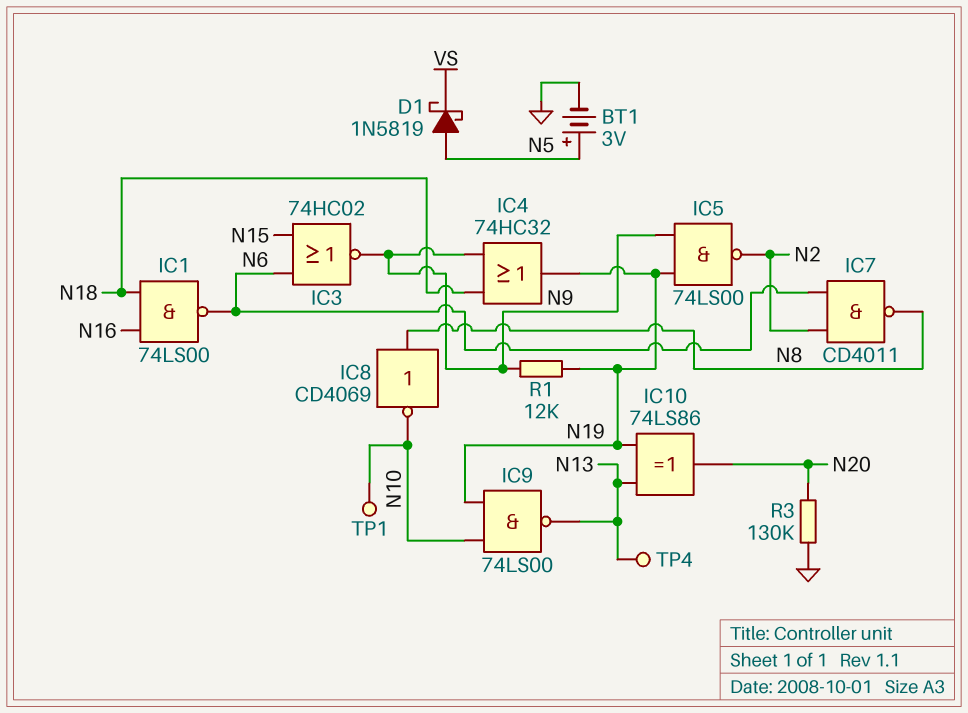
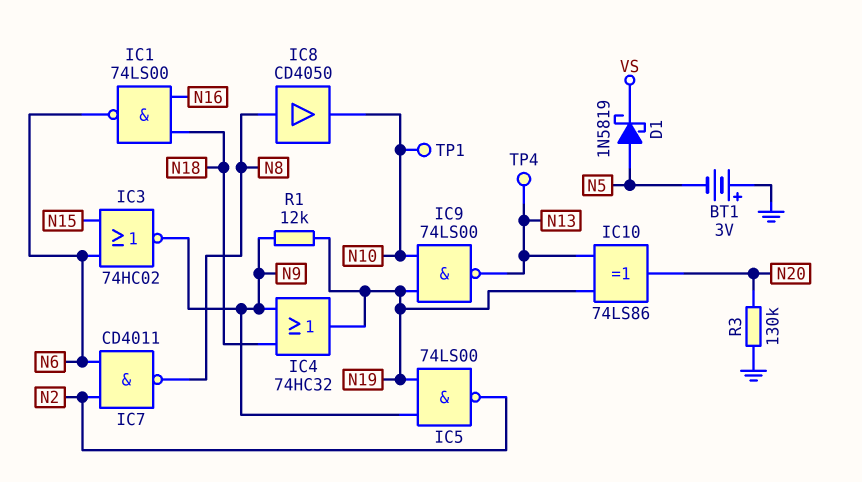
BT1: 3V (plus N5, minus GND) -> 3V (plus GND, minus N5)
IC8: NOT CD4069 (in N8, out N10) -> buffer CD4050 (in N8, out N10)

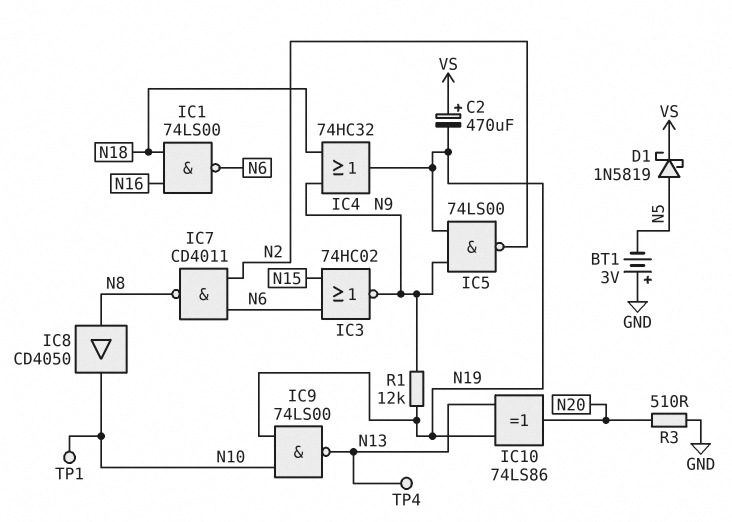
C2: none -> 470uF (plus VS, minus N19)
R3: 130k (GND, N20) -> 510 (GND, N20)

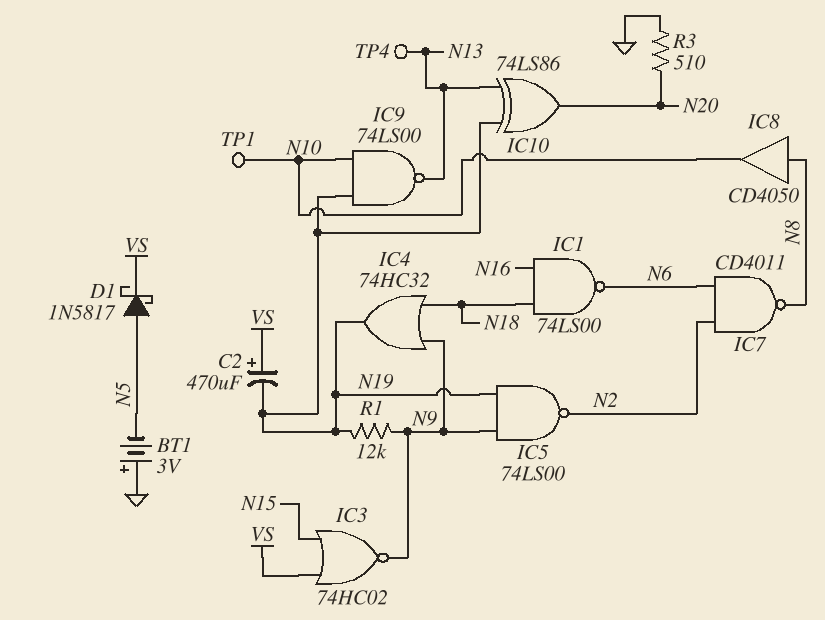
D1: schottky 1N5819 (A N5, K VS) -> schottky 1N5817 (A N5, K VS)
IC3: NOR 74HC02 (in N6, in N15, out N9) -> NOR 74HC02 (in N15, in VS, out N9)

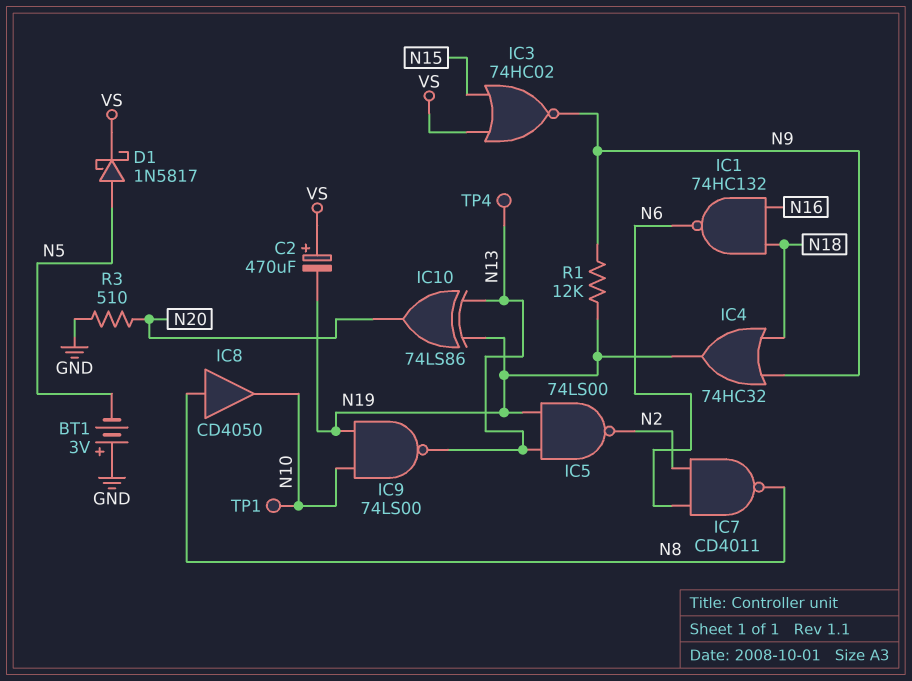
IC1: NAND 74LS00 (in N16, in N18, out N6) -> NAND 74HC132 (in N16, in N18, out N6)
IC5: NAND 74LS00 (in N9, in N19, out N2) -> NAND 74LS00 (in N13, in N19, out N2)

